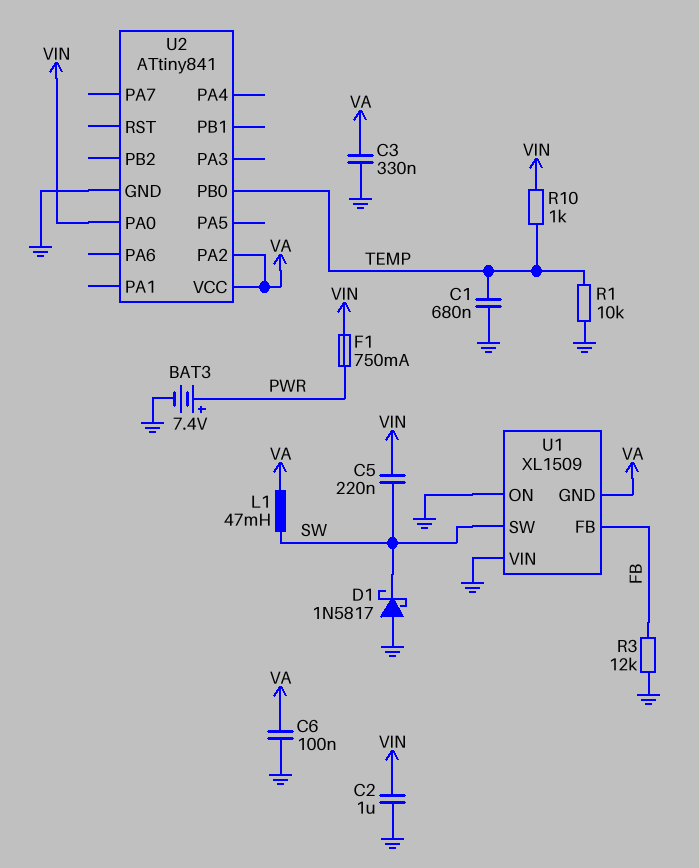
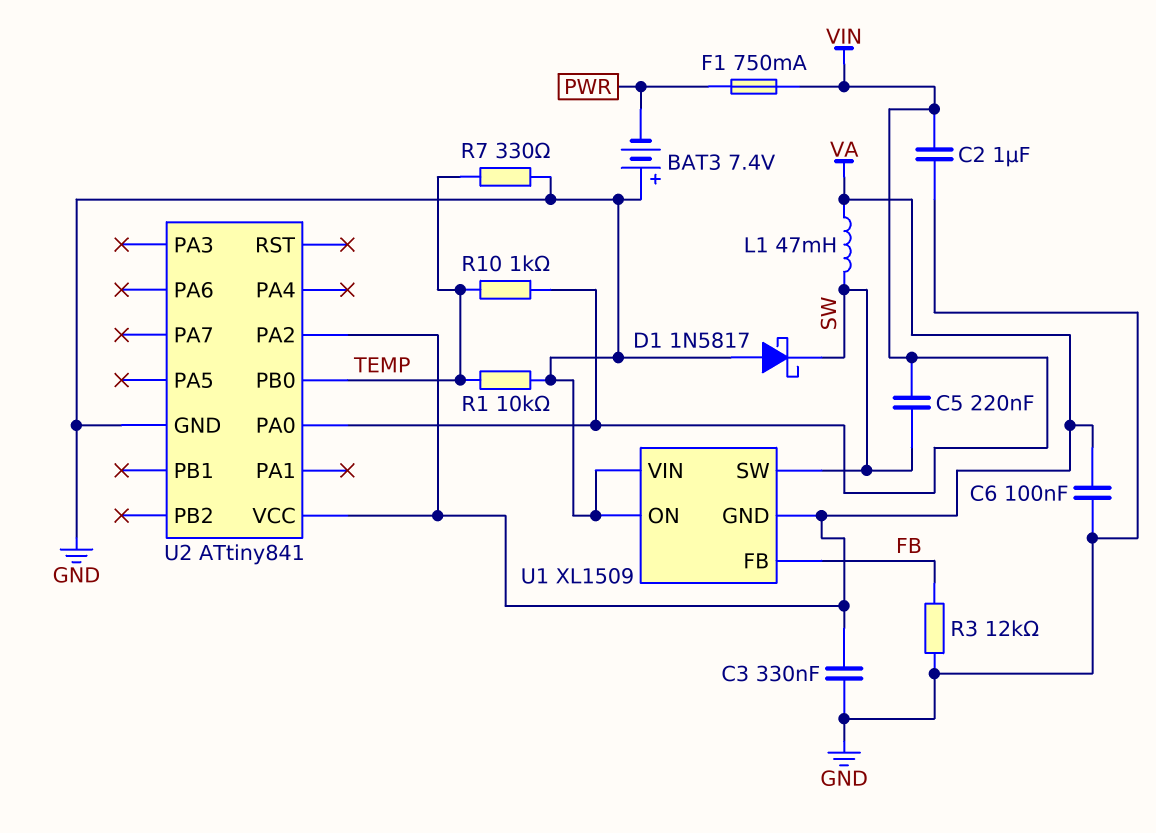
BAT3: 7.4V (plus PWR, minus GND) -> 7.4V (plus GND, minus PWR)
C1: 680nF (GND, TEMP) -> none
R7: none -> 330 (GND, TEMP)

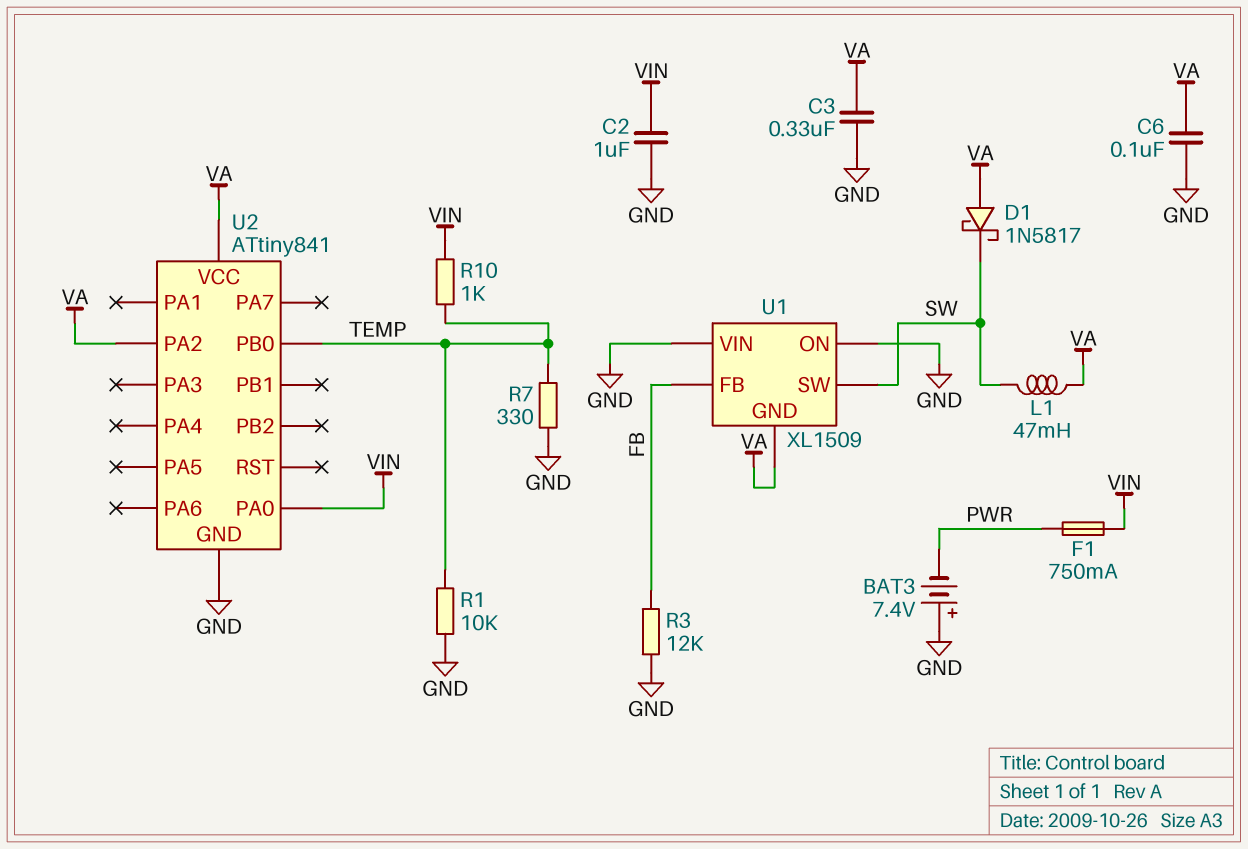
C5: 220nF (SW, VIN) -> none
D1: schottky 1N5817 (A GND, K SW) -> schottky 1N5817 (A VA, K SW)

